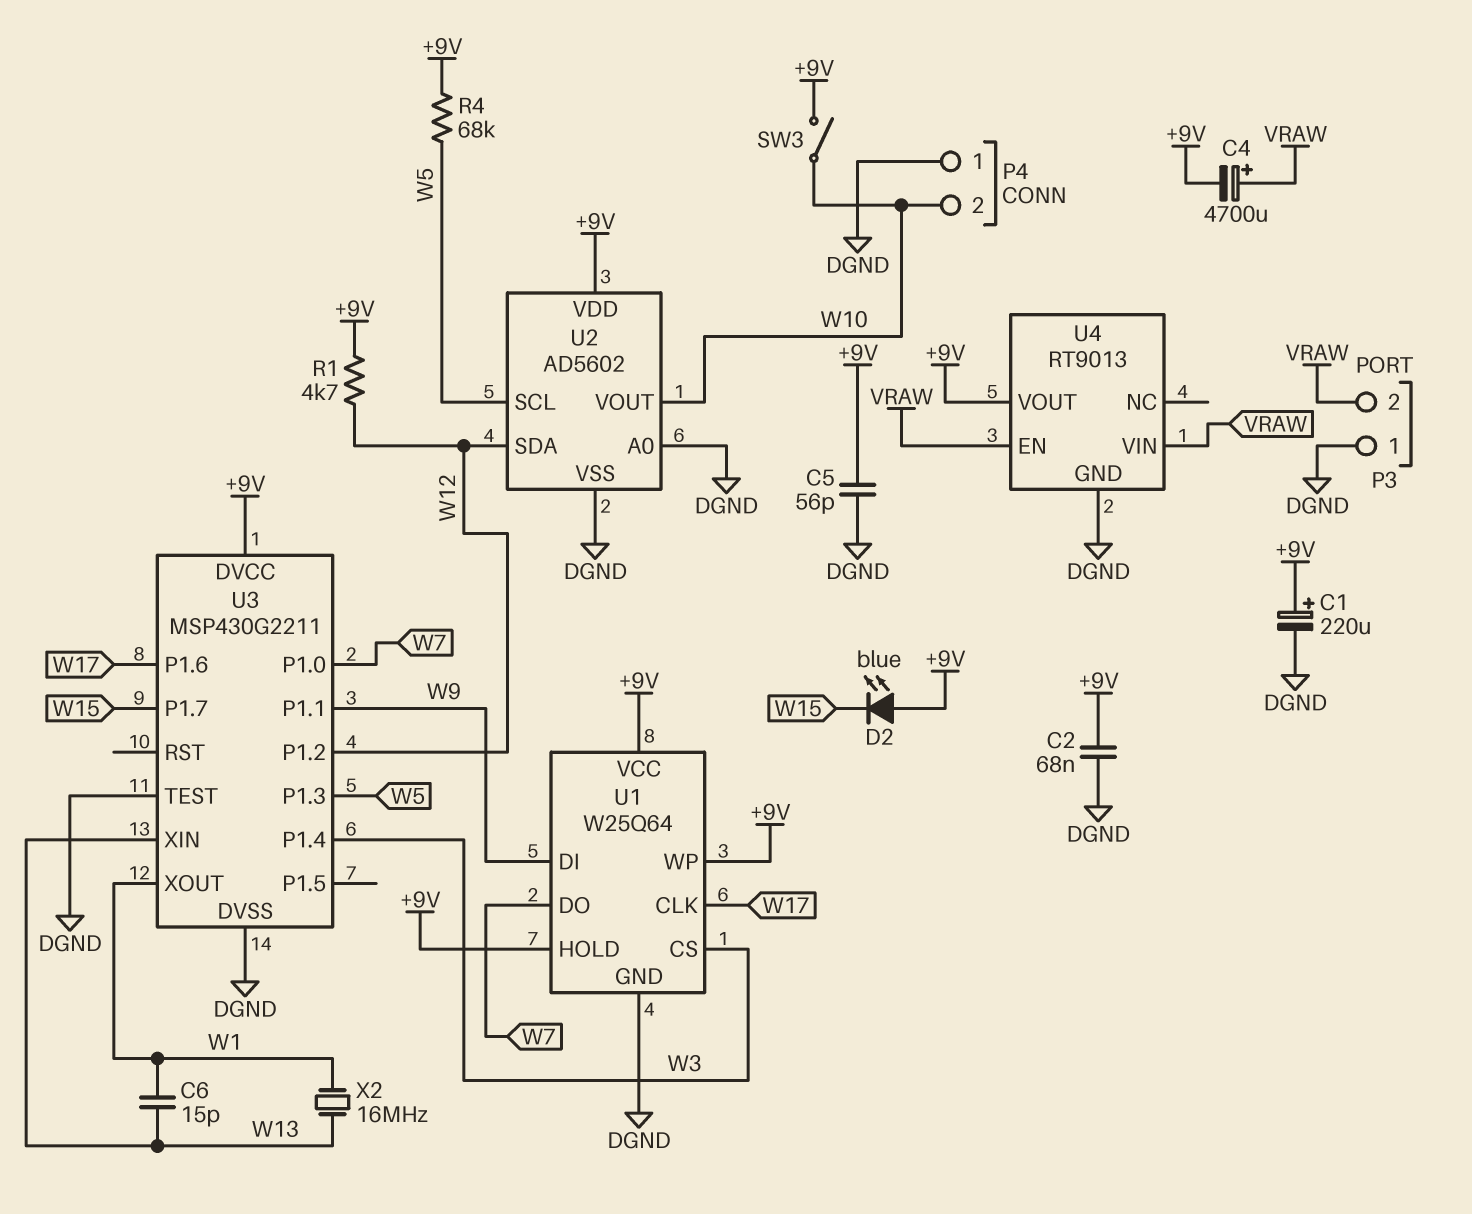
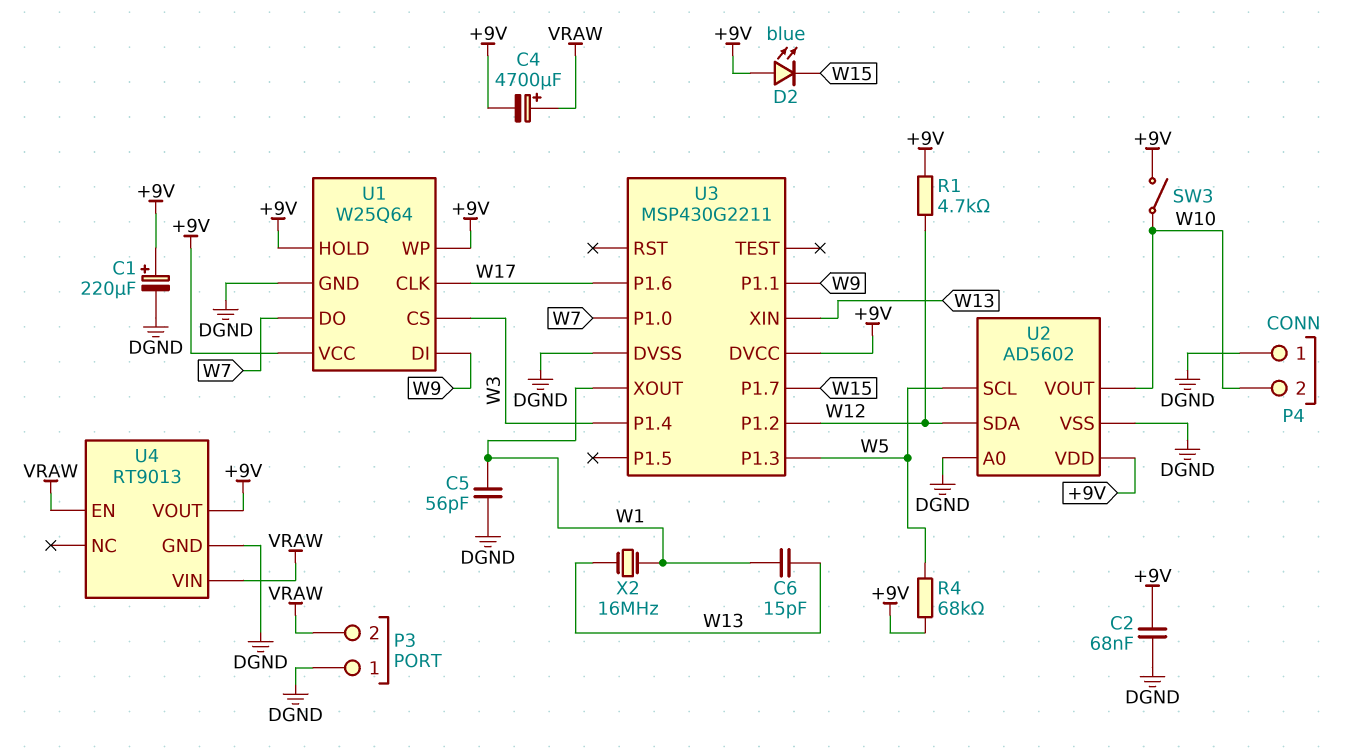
C5: 56pF (+9V, DGND) -> 56pF (DGND, W1)
U3 pin TEST: DGND -> none

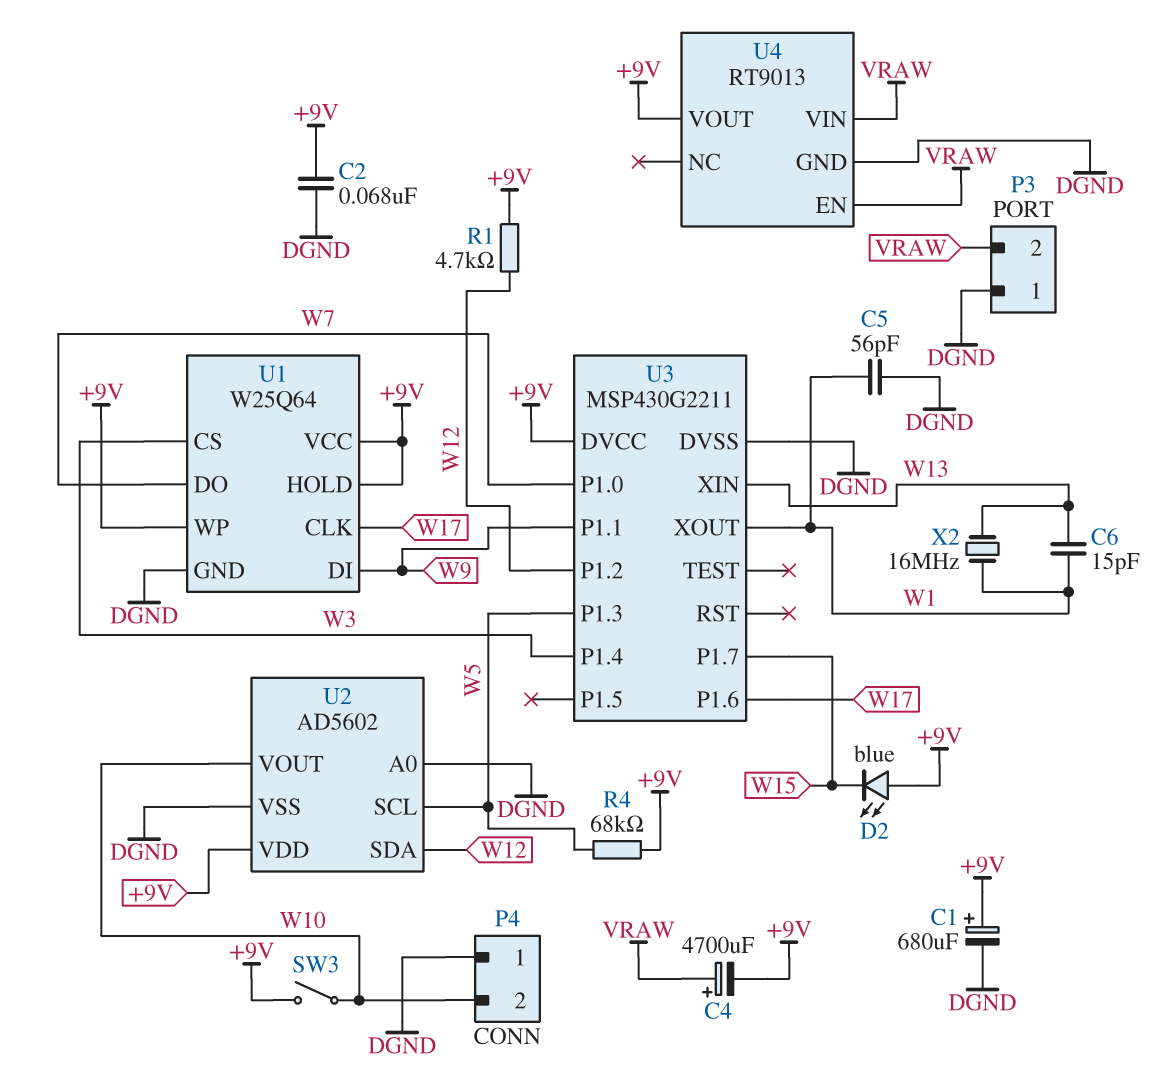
C1: 220uF (plus +9V, minus DGND) -> 680uF (plus +9V, minus DGND)

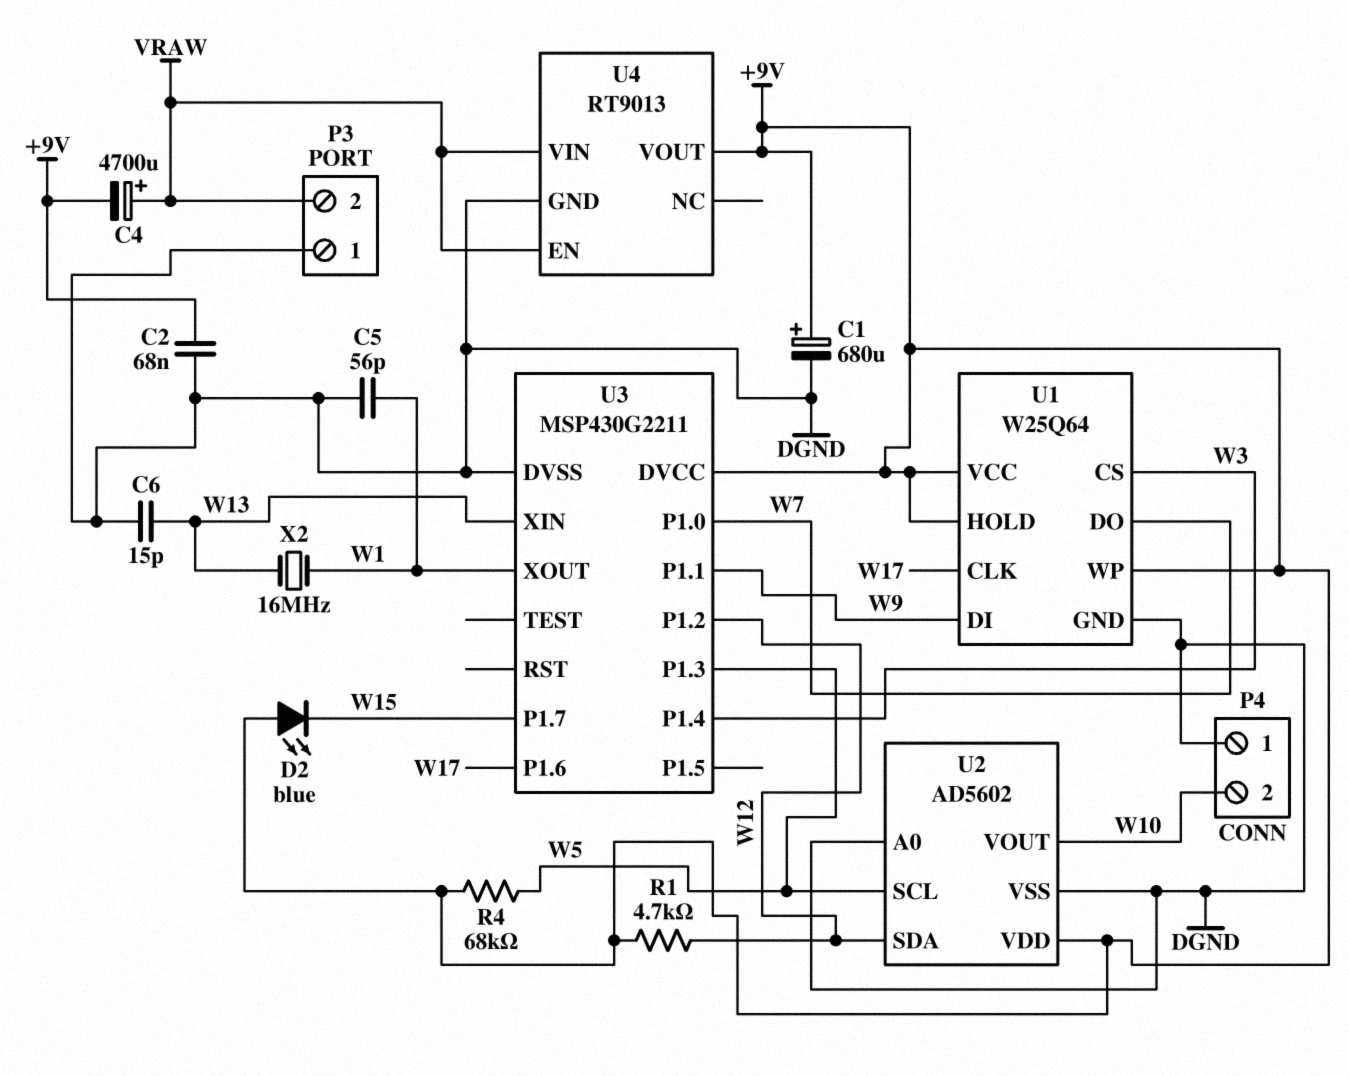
C6: 15pF (W1, W13) -> 15pF (DGND, W13)
SW3: switch (+9V, W10) -> none

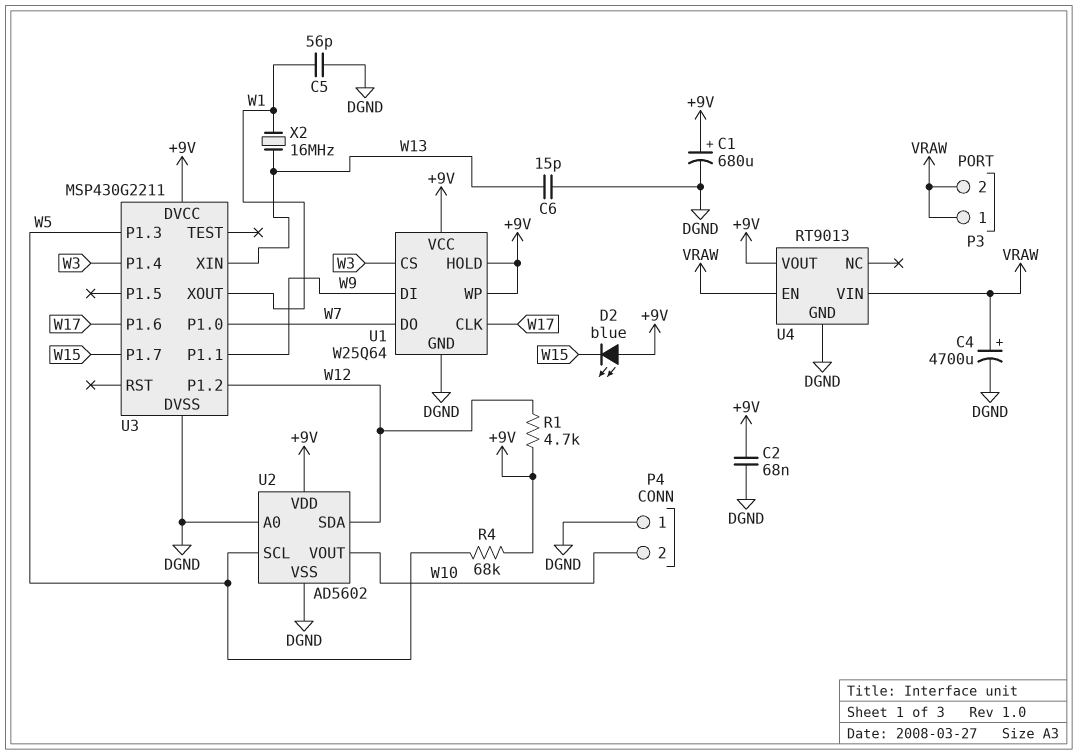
C4: 4700uF (plus VRAW, minus +9V) -> 4700uF (plus VRAW, minus DGND)
P3 pin 1: DGND -> VRAW

